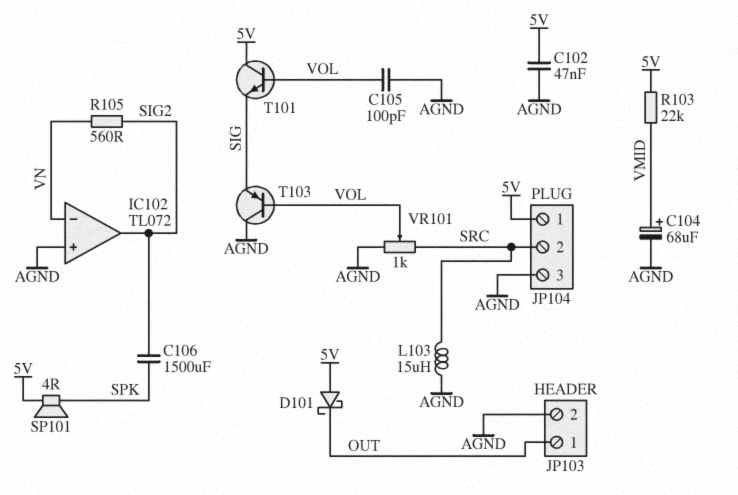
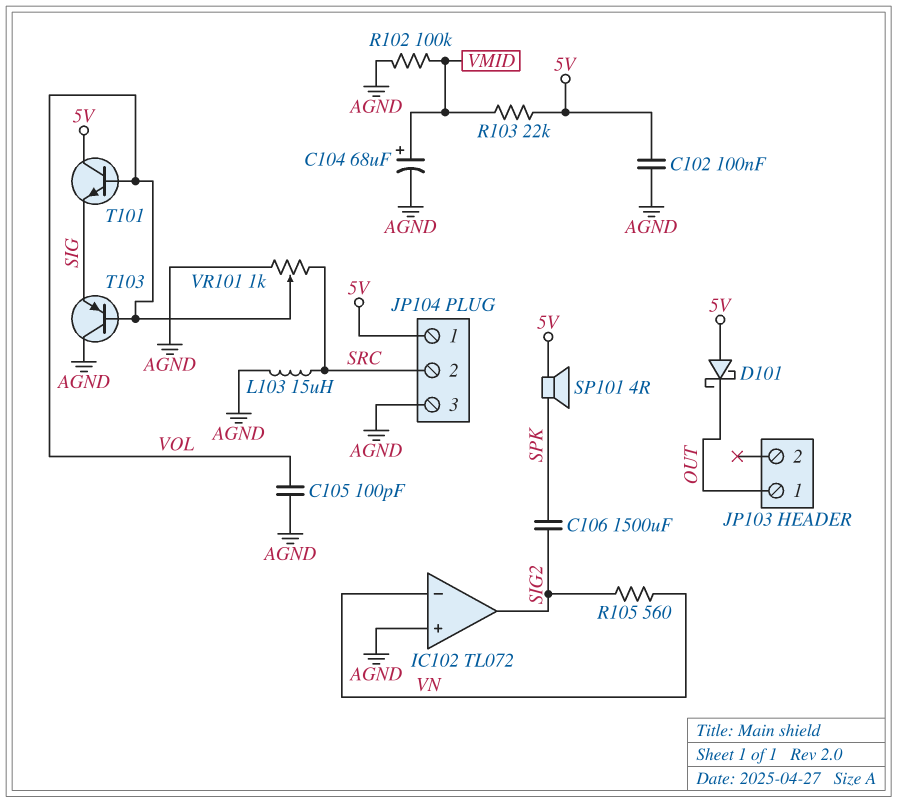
C102: 47nF (5V, AGND) -> 100nF (5V, AGND)
JP103 pin 2: AGND -> none
R102: none -> 100k (AGND, VMID)

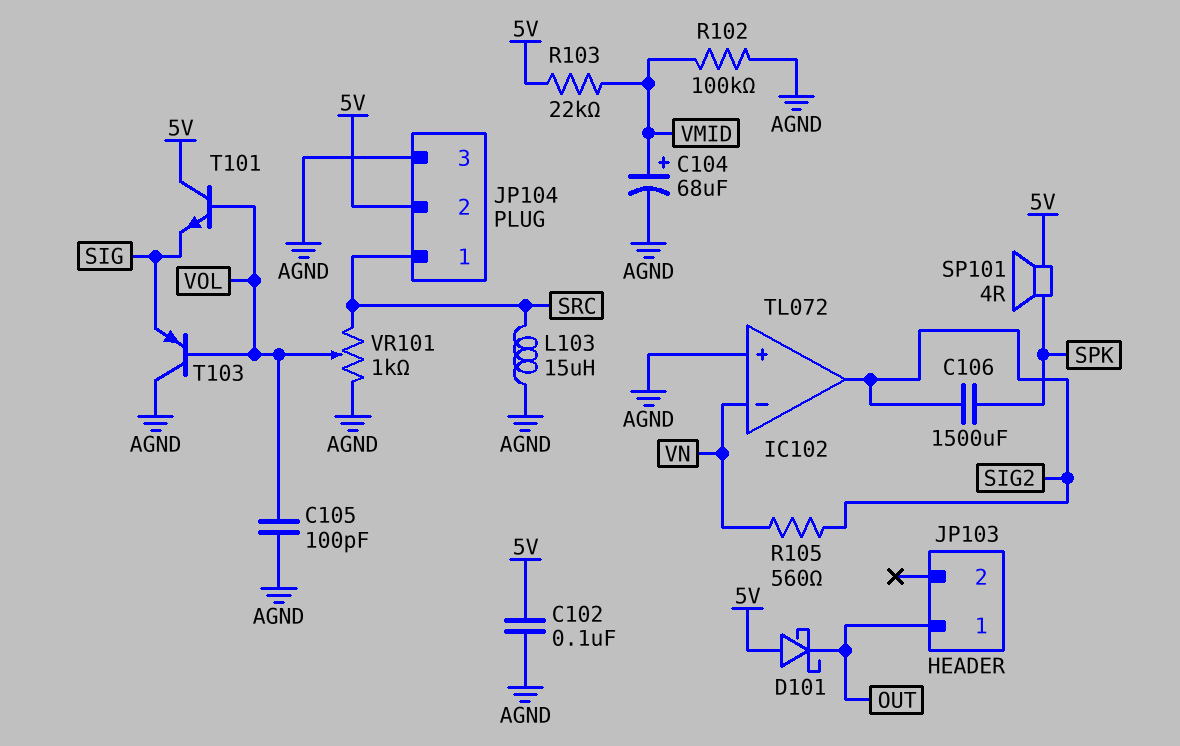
JP104 pin 1: 5V -> SRC
JP104 pin 2: SRC -> 5V

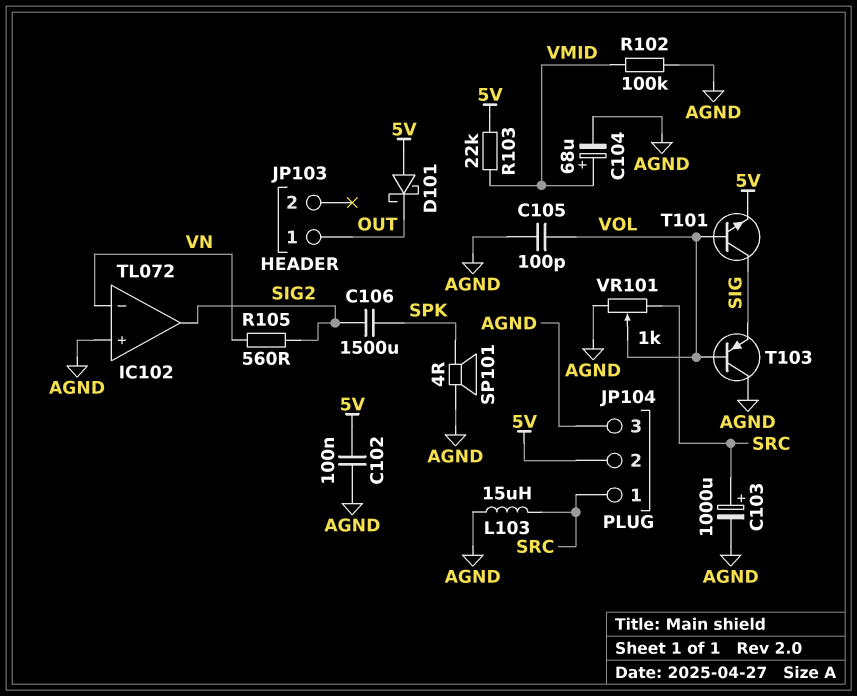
C103: none -> 1000uF (plus SRC, minus AGND)
SP101: speaker 4R (5V, SPK) -> speaker 4R (AGND, SPK)
T101: NPN (B VOL, C 5V, E SIG) -> NPN (B VOL, C SIG, E 5V)

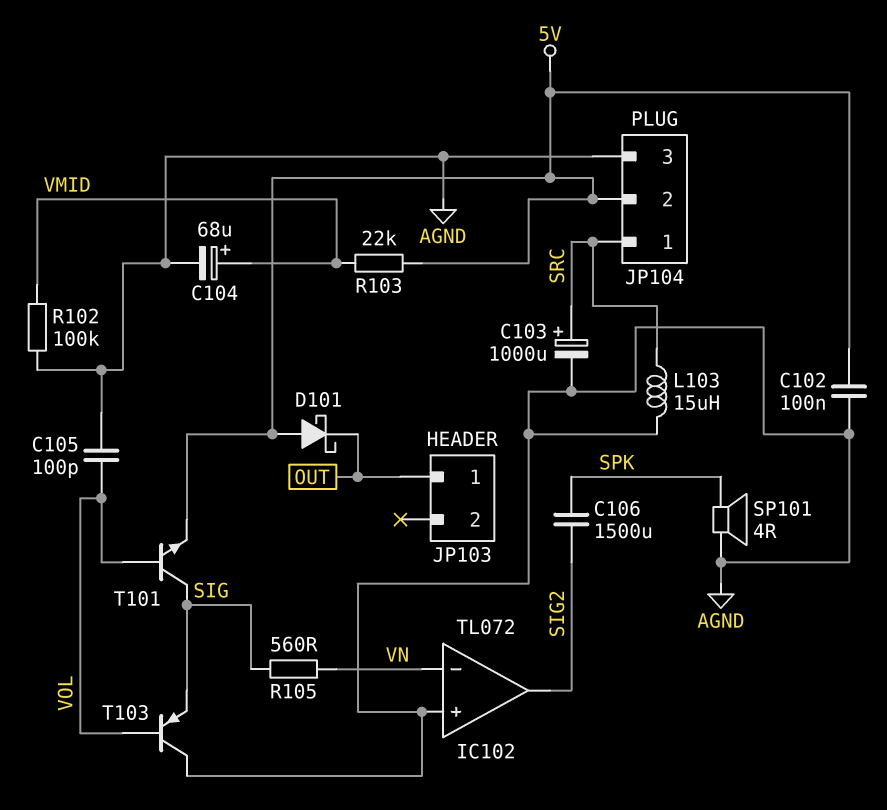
R105: 560 (SIG2, VN) -> 560 (SIG, VN)
VR101: 1k (AGND, SRC, wiper VOL) -> none

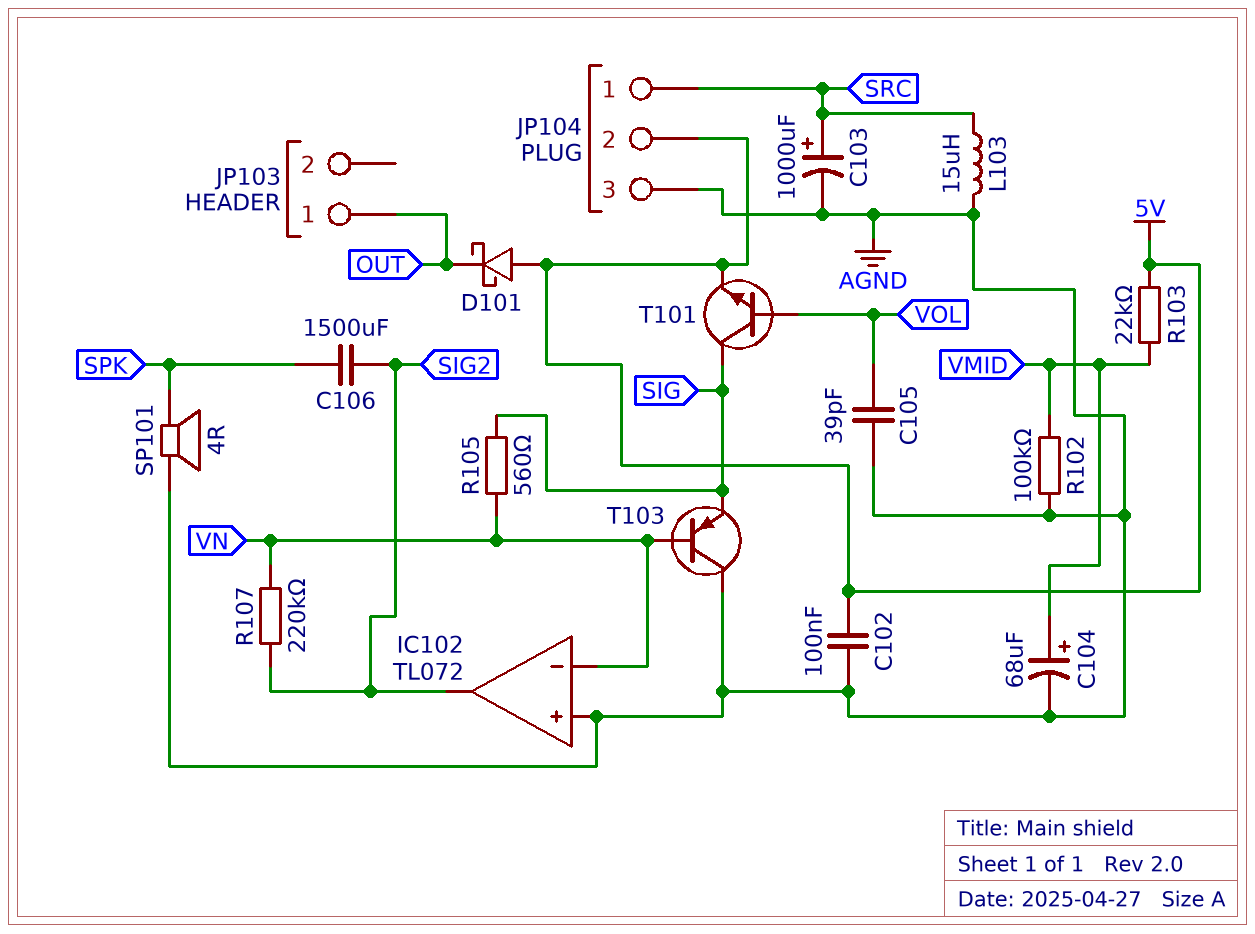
C105: 100pF (AGND, VOL) -> 39pF (AGND, VOL)
R107: none -> 220k (SIG2, VN)
T103: PNP (B VOL, C AGND, E SIG) -> PNP (B VN, C AGND, E SIG)

